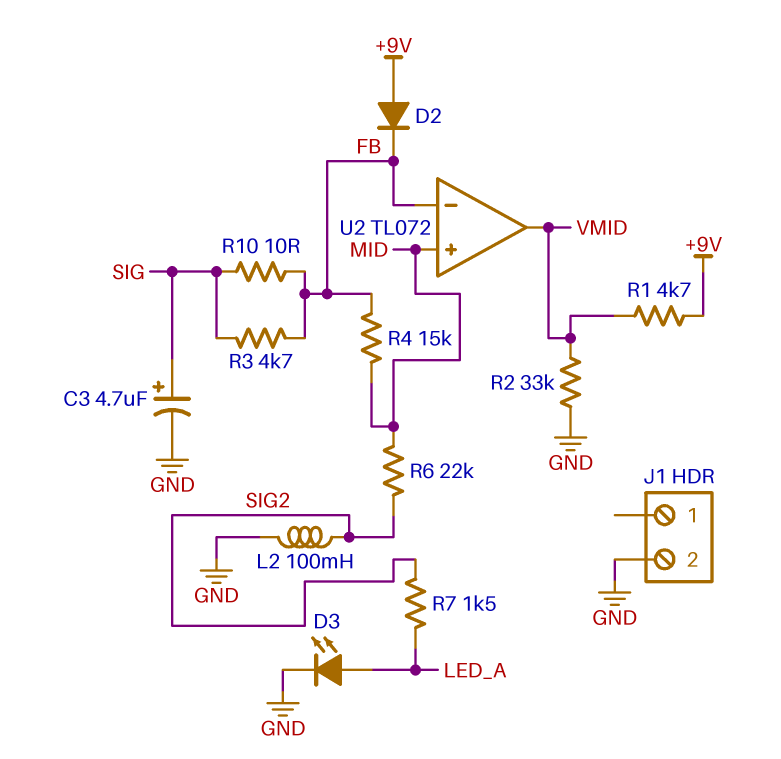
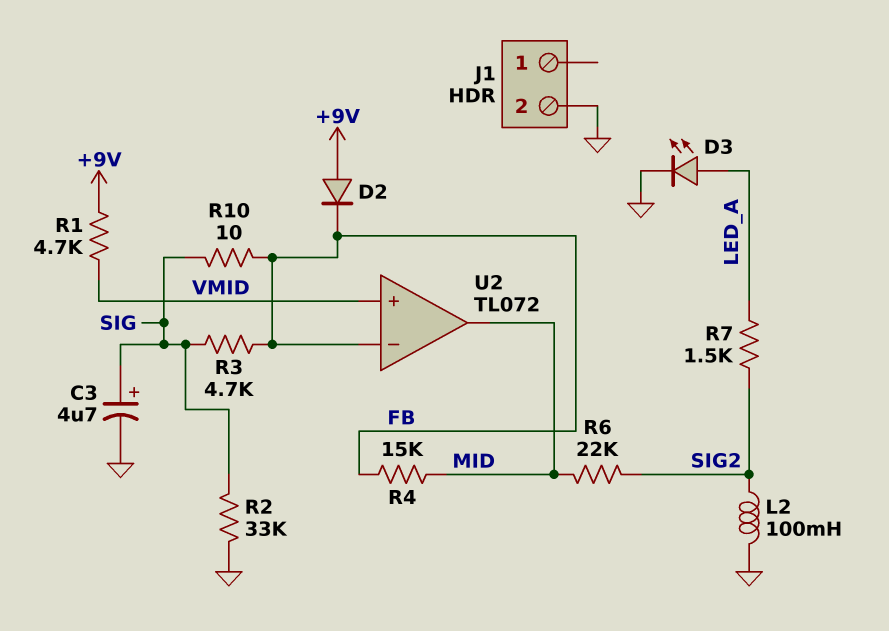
R2: 33k (GND, VMID) -> 33k (GND, SIG)
U2 pin in+: MID -> VMID
U2 pin out: VMID -> MID

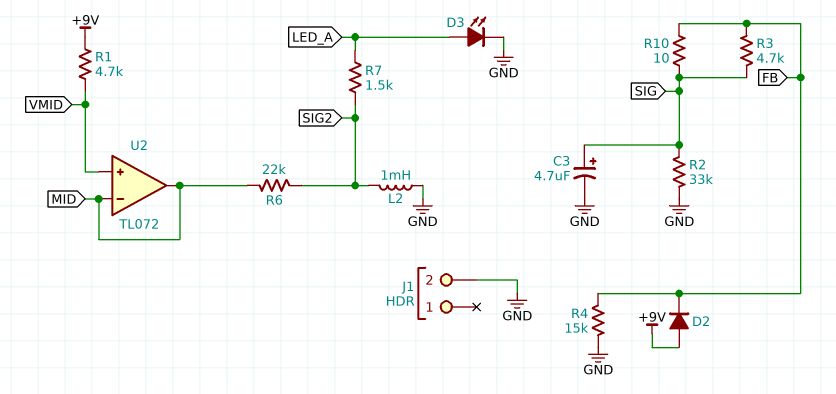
L2: 100mH (GND, SIG2) -> 1mH (GND, SIG2)
R4: 15k (FB, MID) -> 15k (FB, GND)
U2 pin in-: FB -> MID

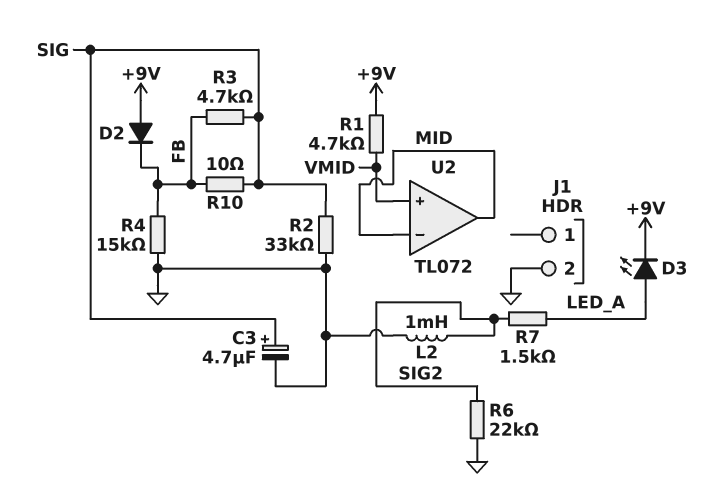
D3: LED (A LED_A, K GND) -> LED (A LED_A, K +9V)
R6: 22k (MID, SIG2) -> 22k (GND, SIG2)

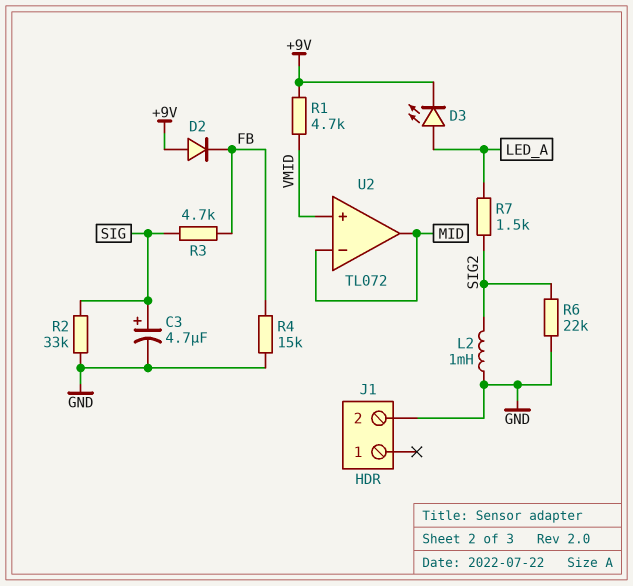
R10: 10 (FB, SIG) -> none

